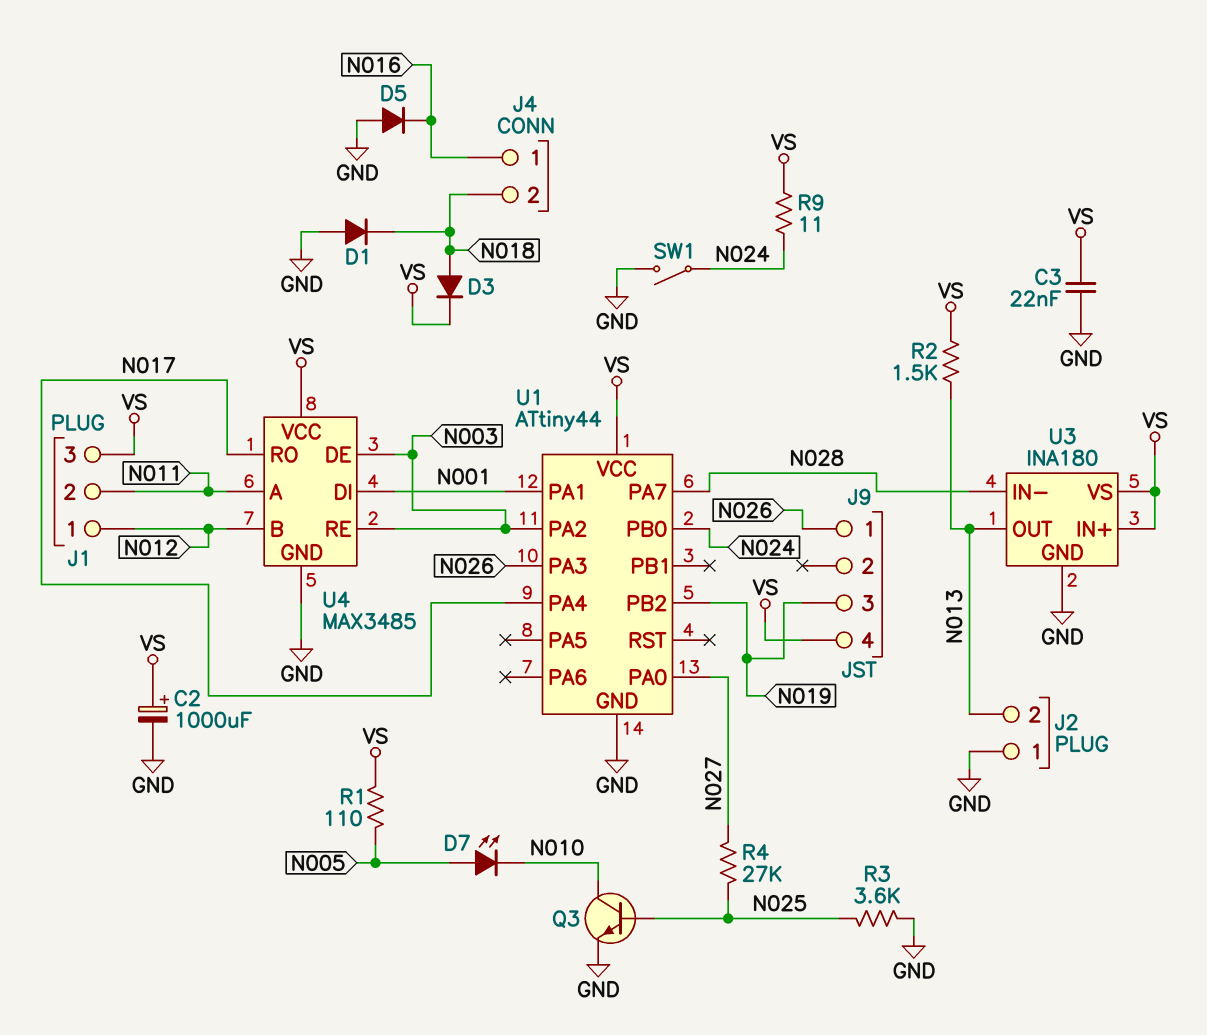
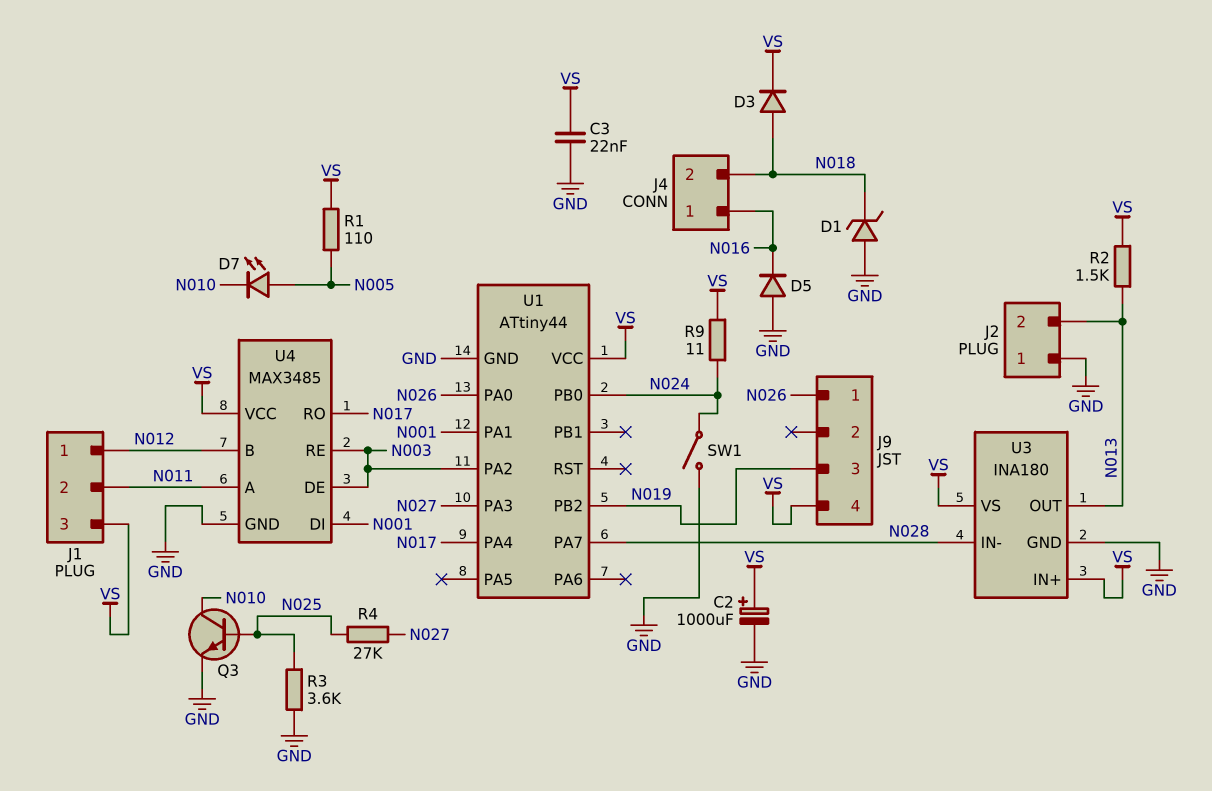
D1: diode (A GND, K N018) -> zener (A GND, K N018)
U1 pin PA0: N027 -> N026
U1 pin PA3: N026 -> N027

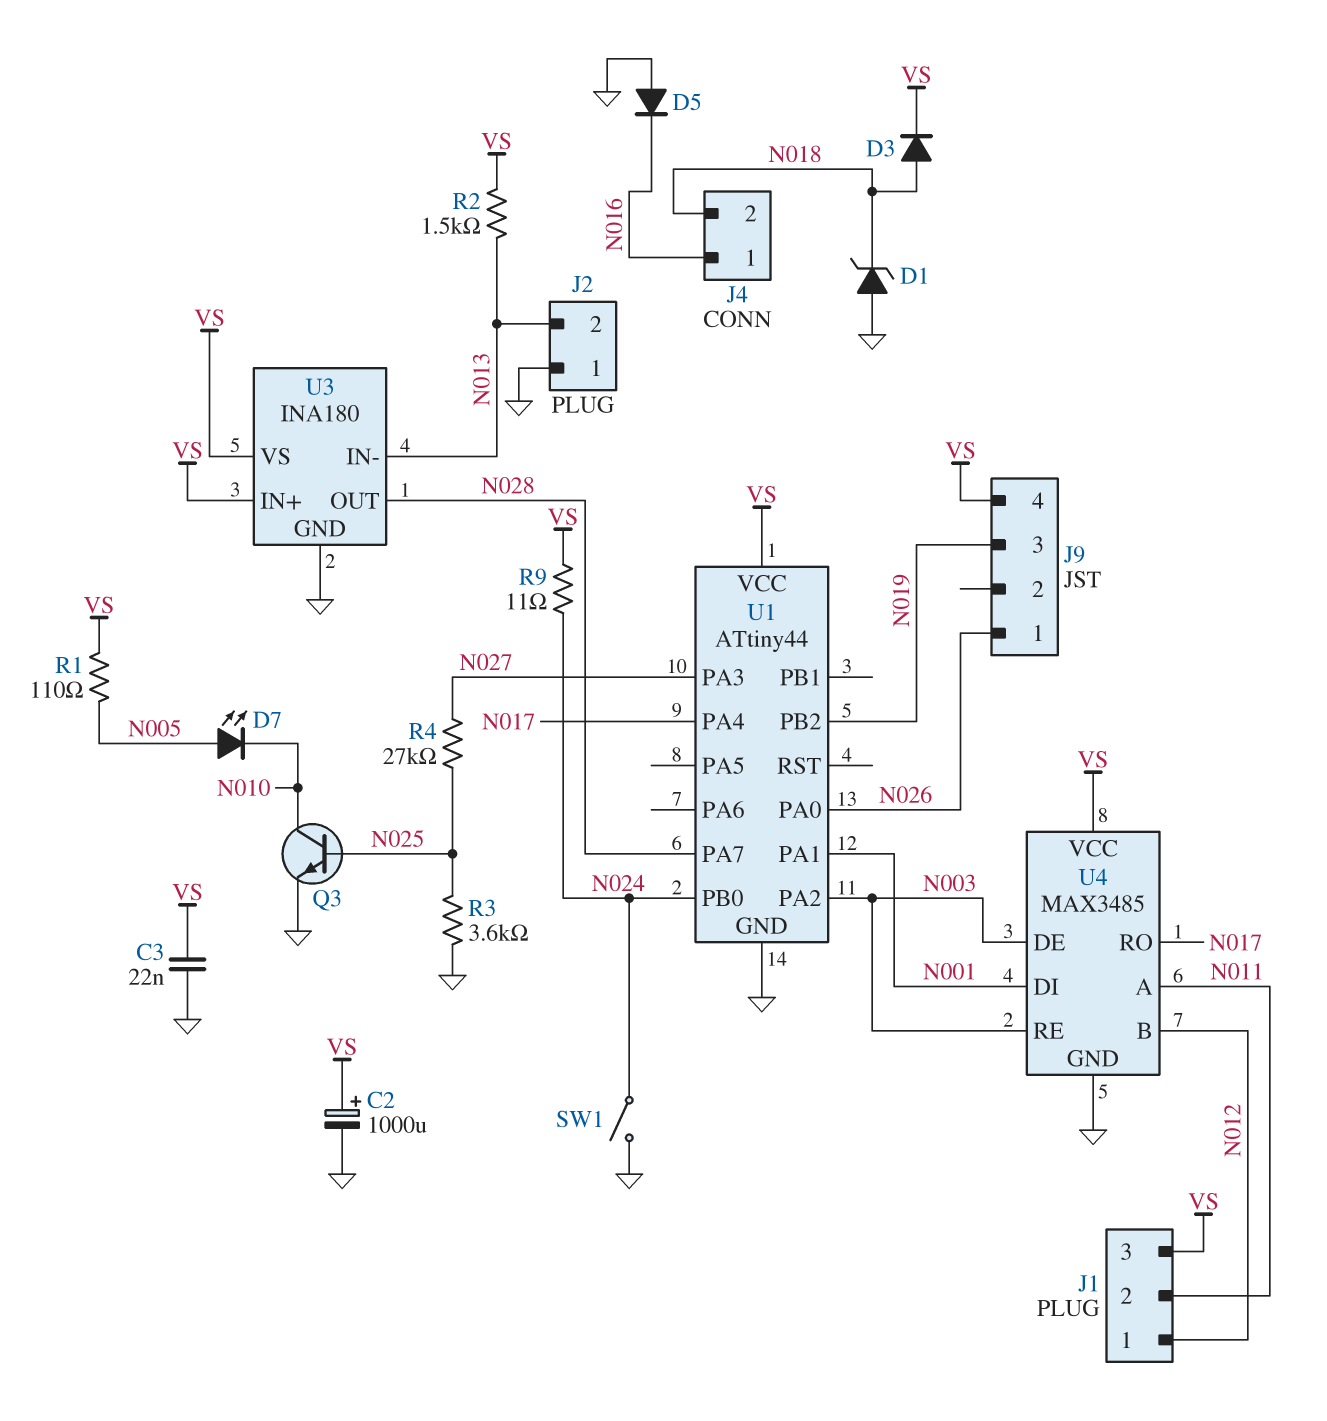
U3 pin IN-: N028 -> N013
U3 pin OUT: N013 -> N028

